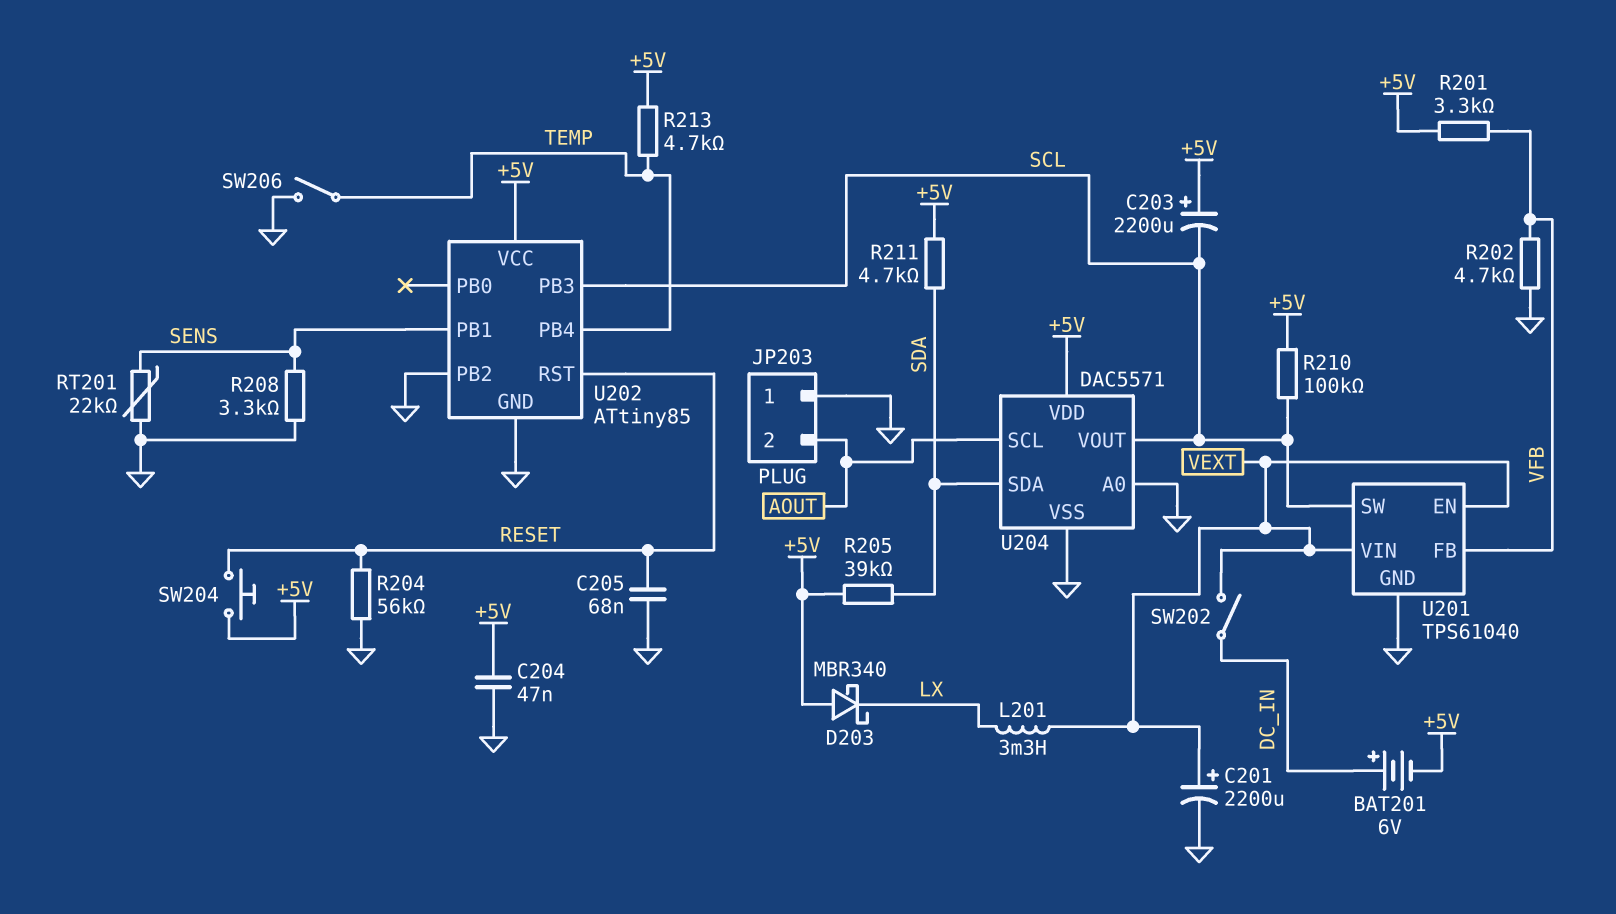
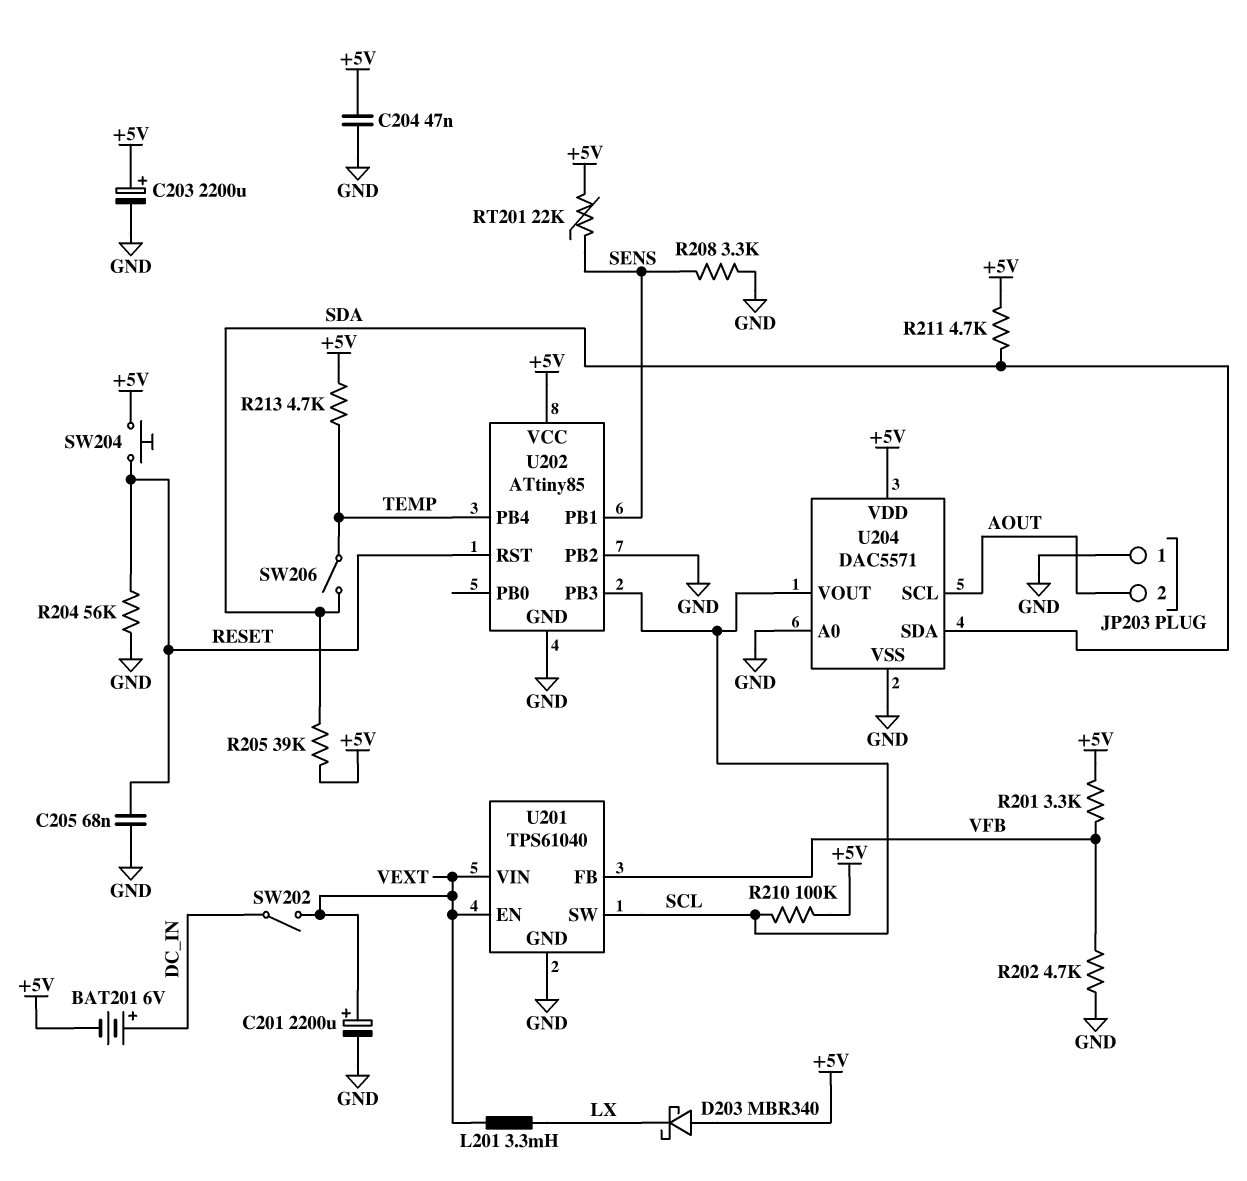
C203: 2200uF (plus +5V, minus SCL) -> 2200uF (plus +5V, minus GND)
RT201: 22k (GND, SENS) -> 22k (+5V, SENS)
SW206: switch (GND, TEMP) -> switch (SDA, TEMP)

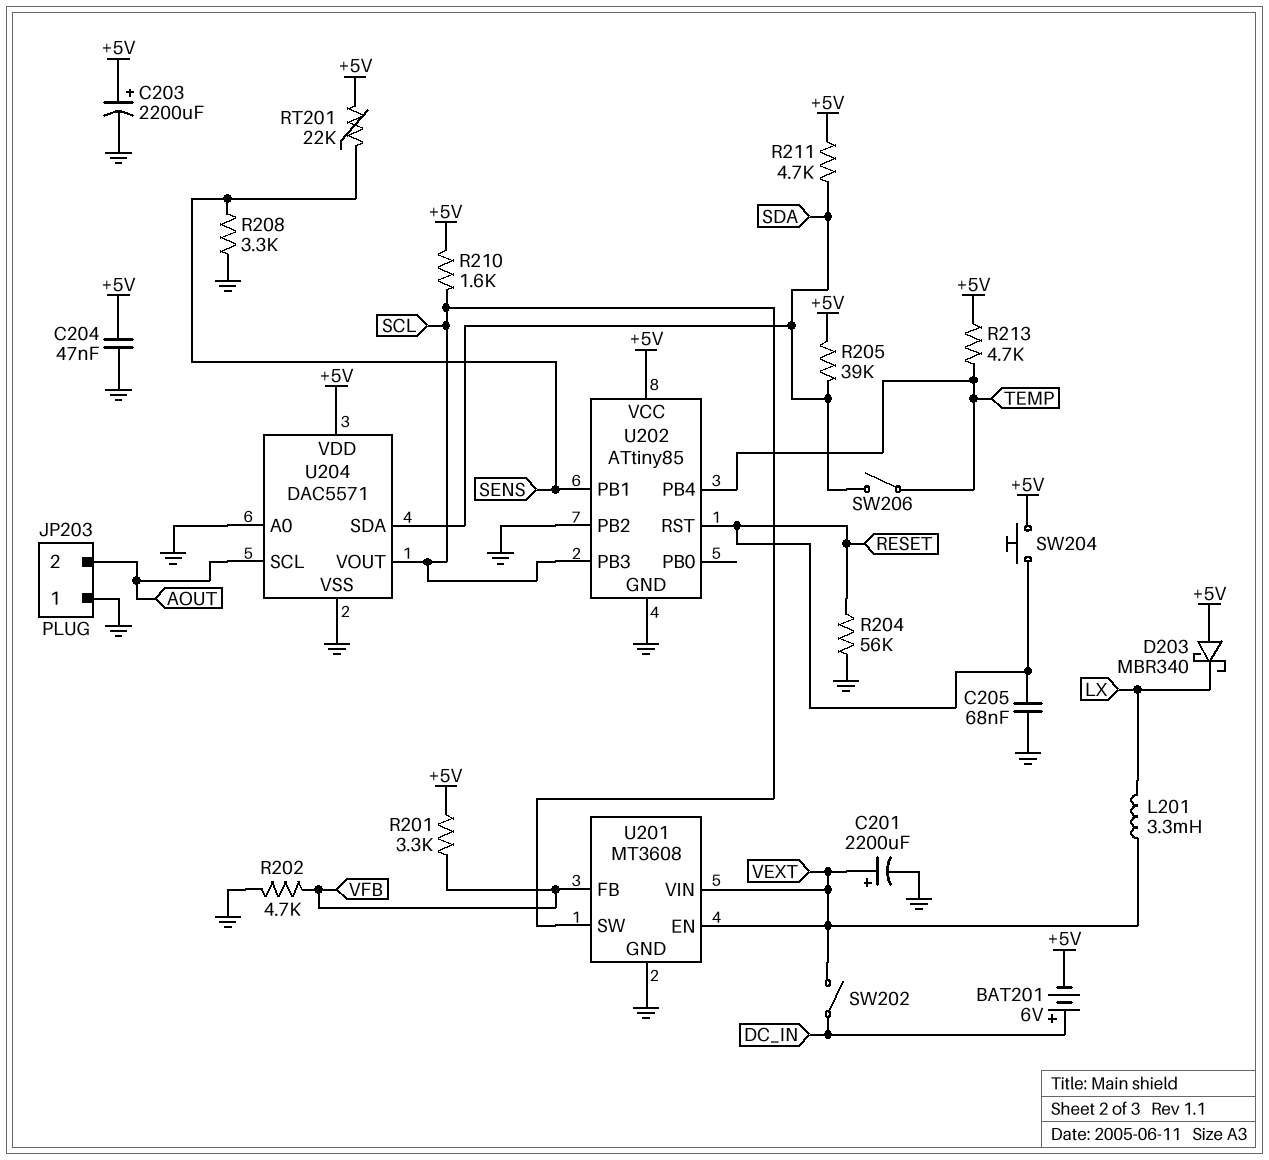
R210: 100k (+5V, SCL) -> 1.6k (+5V, SCL)
U201: TPS61040 -> MT3608

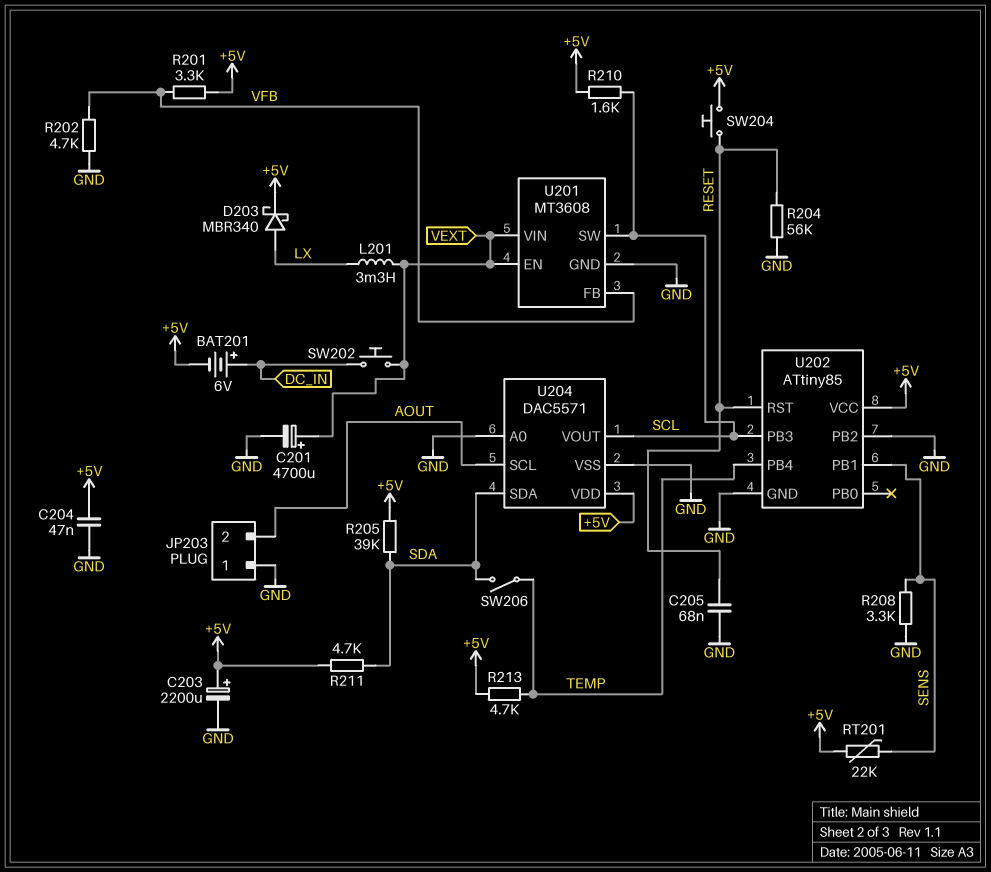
C201: 2200uF (plus VEXT, minus GND) -> 4700uF (plus VEXT, minus GND)
D203: schottky MBR340 (A +5V, K LX) -> schottky MBR340 (A LX, K +5V)
SW202: switch (DC_IN, VEXT) -> button (DC_IN, VEXT)

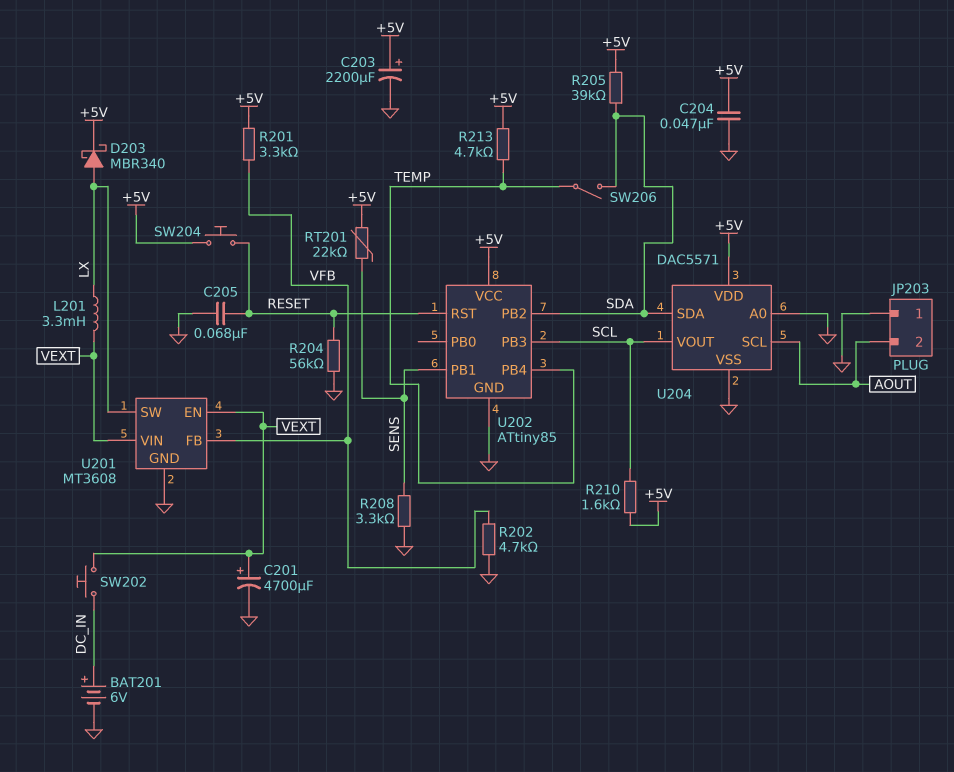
BAT201: 6V (plus DC_IN, minus +5V) -> 6V (plus DC_IN, minus GND)
R211: 4.7k (+5V, SDA) -> none
U201 pin SW: SCL -> LX
U202 pin PB2: GND -> SDA

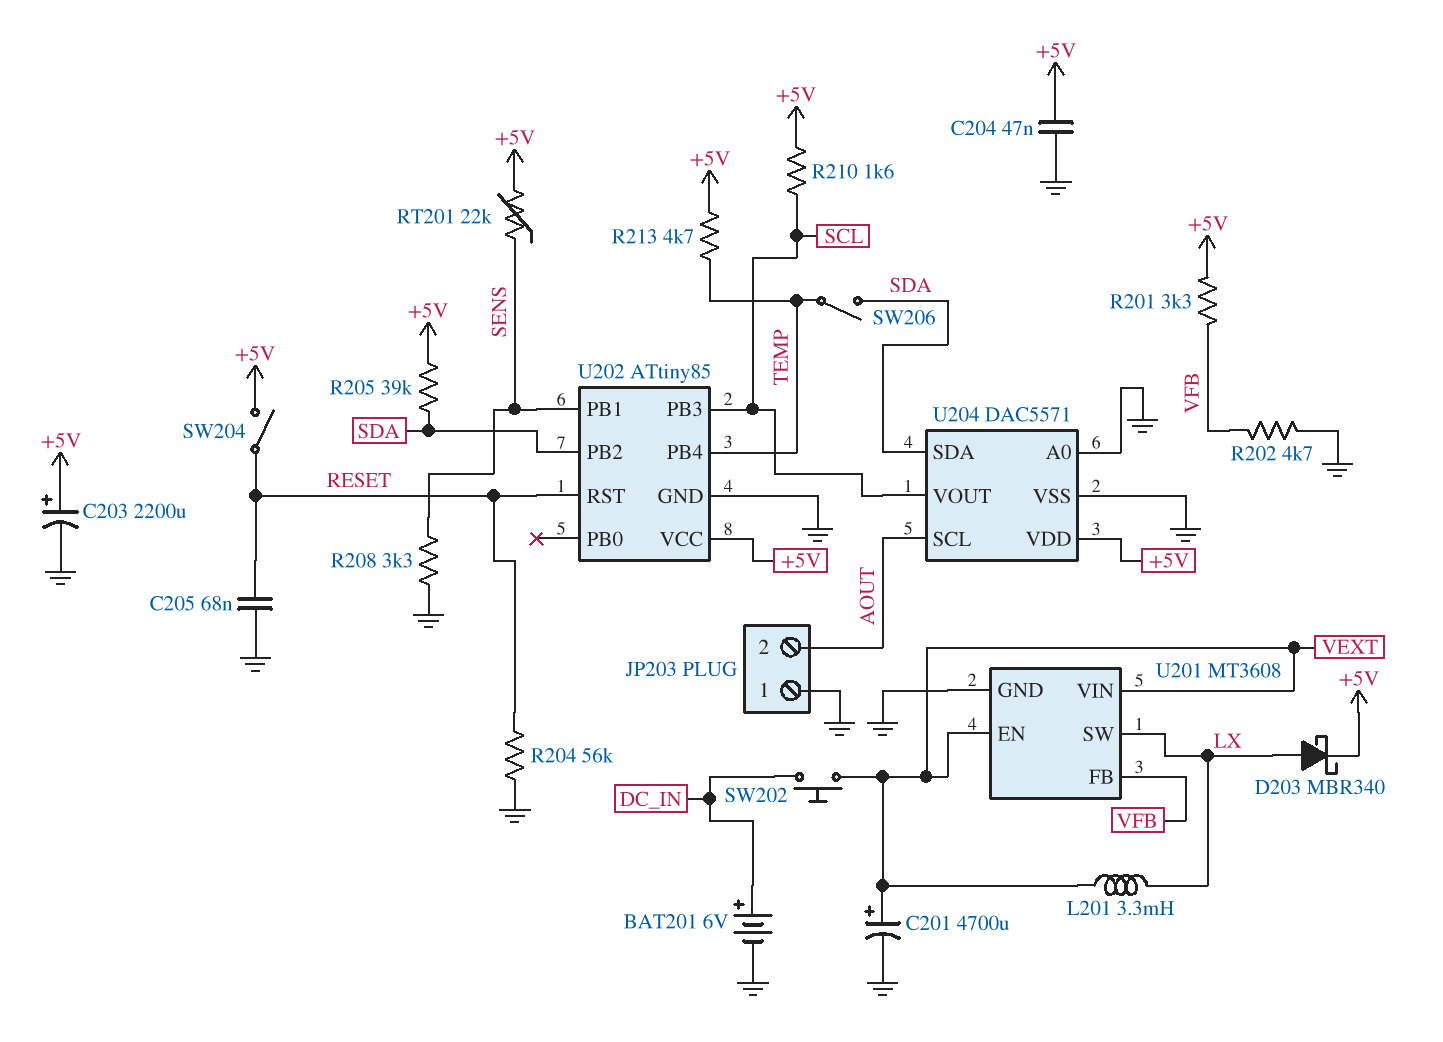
SW204: button (+5V, RESET) -> switch (+5V, RESET)

